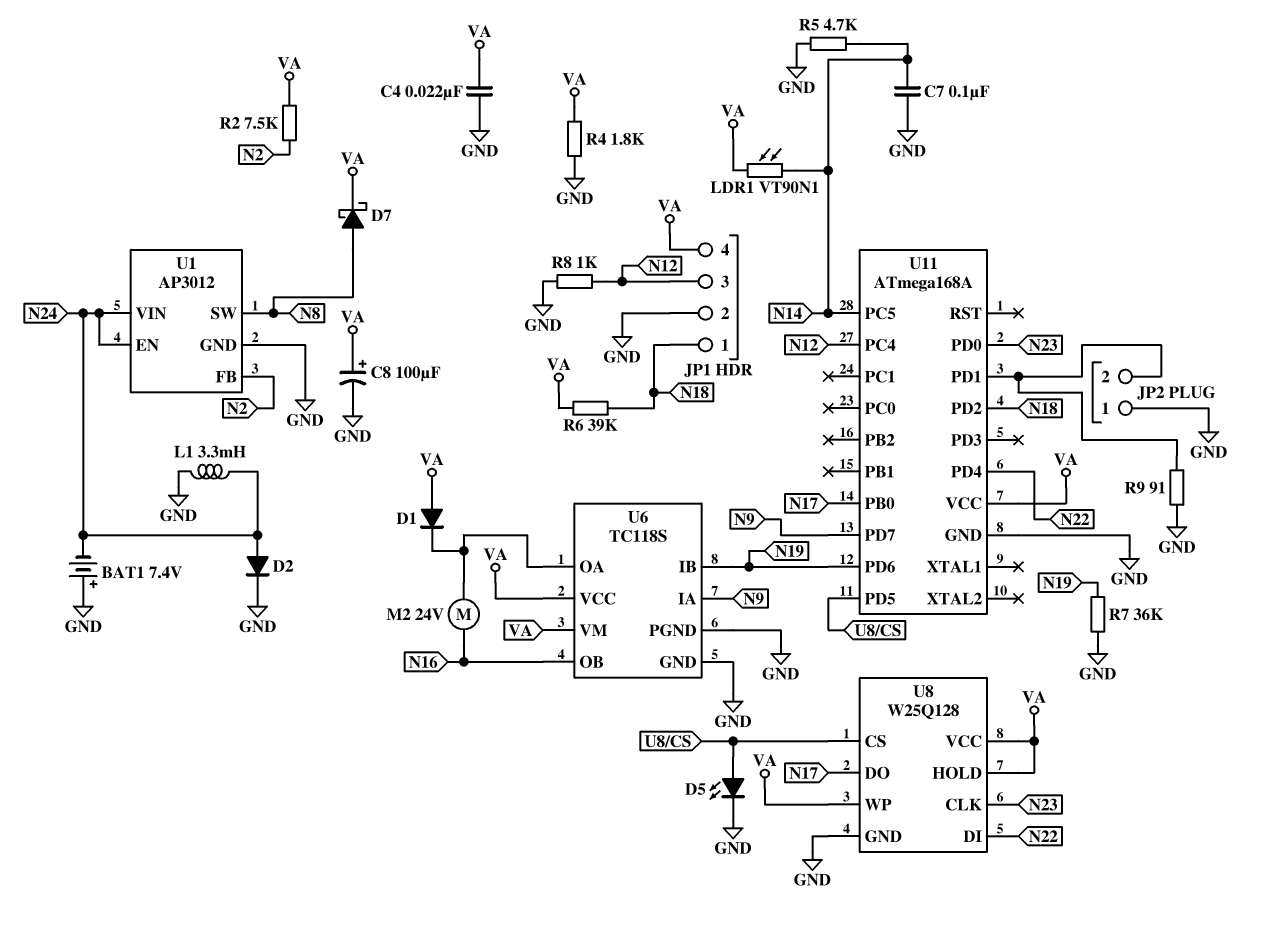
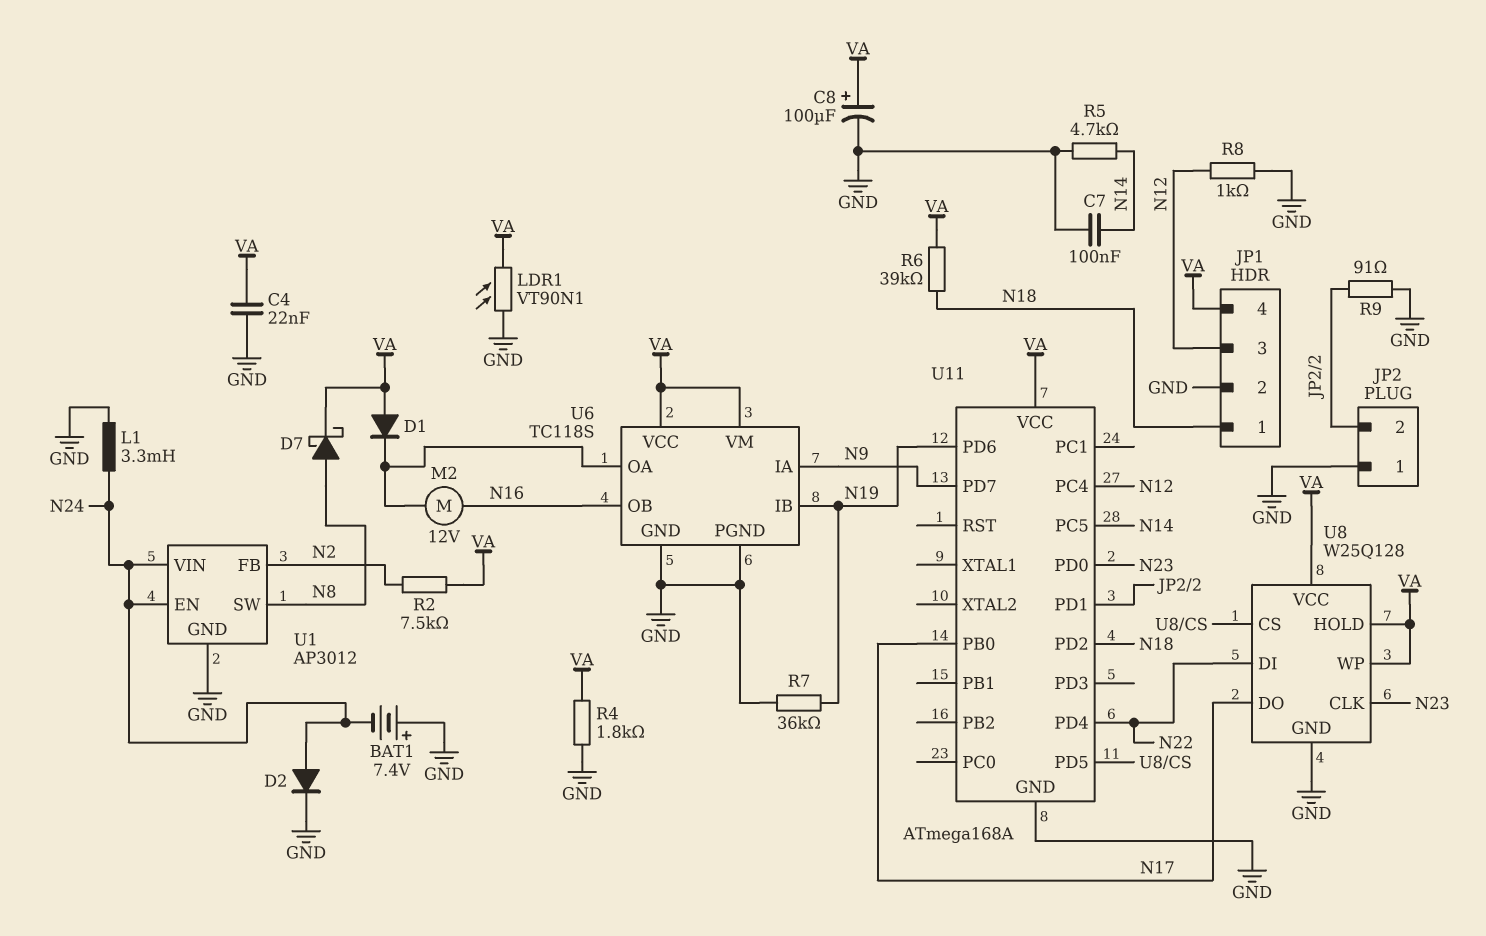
D5: LED (A U8/CS, K GND) -> none
LDR1: VT90N1 (N14, VA) -> VT90N1 (GND, VA)
M2: motor 24V (N16, U6/OA) -> motor 12V (N16, U6/OA)

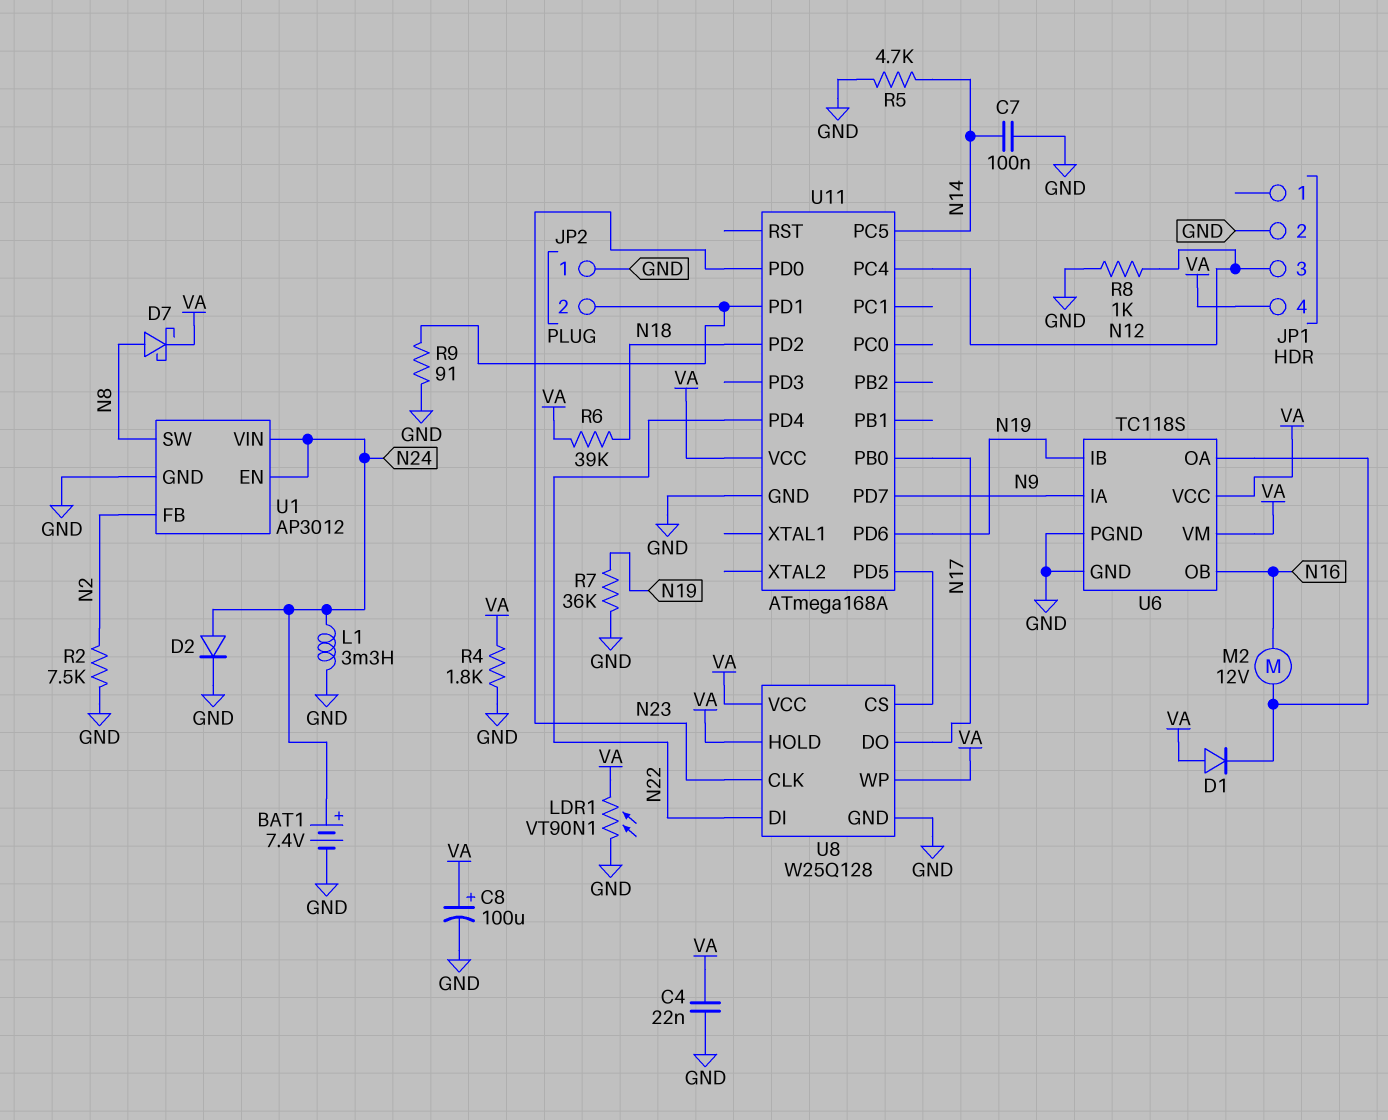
BAT1: 7.4V (plus GND, minus N24) -> 7.4V (plus N24, minus GND)
JP1 pin 1: N18 -> none
R2: 7.5k (N2, VA) -> 7.5k (GND, N2)

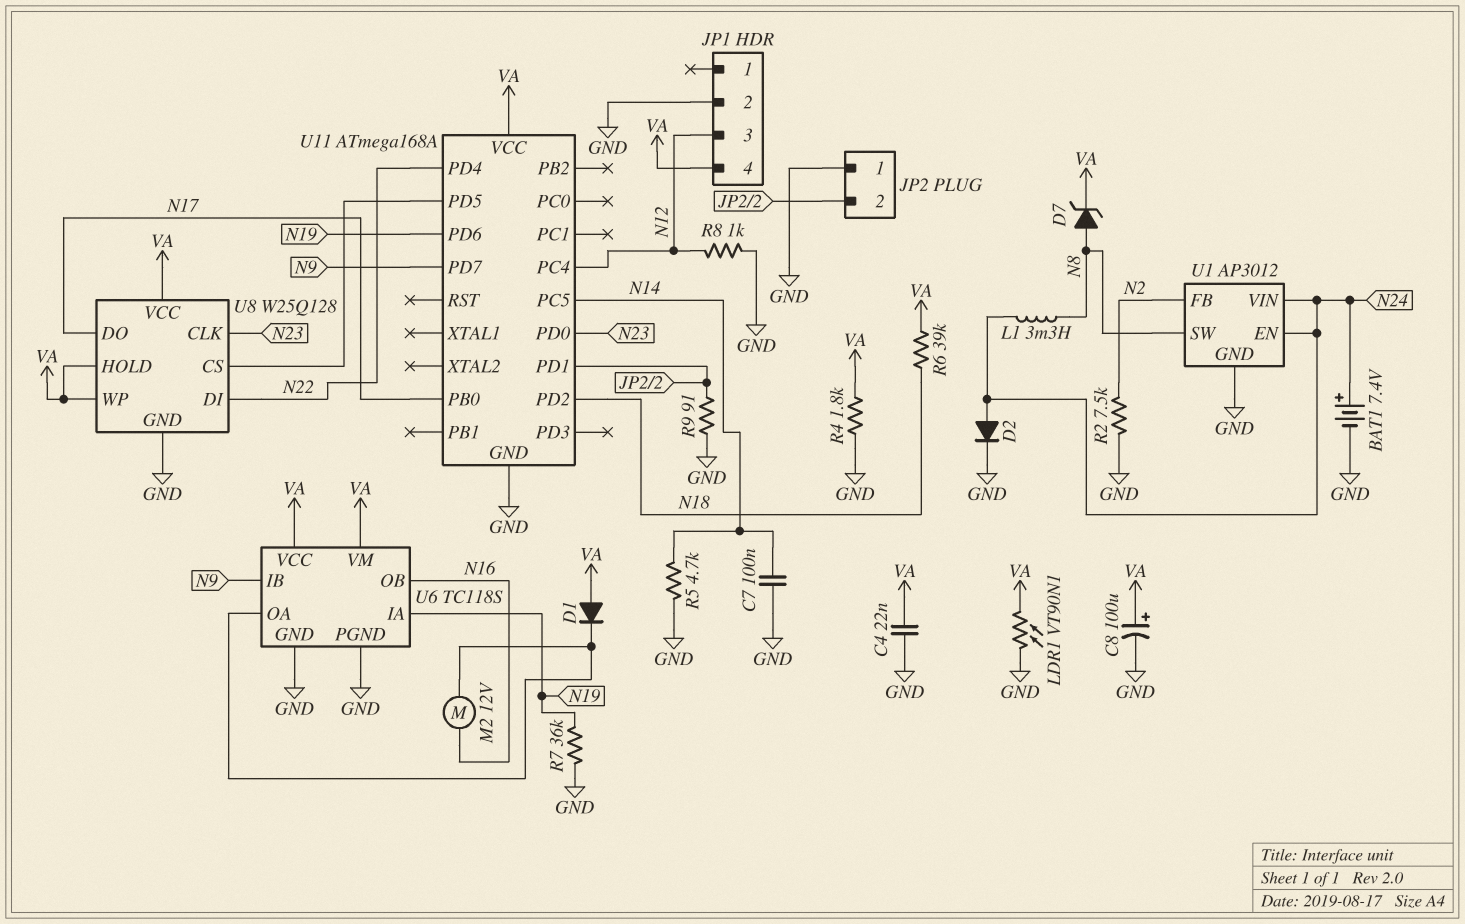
D7: schottky (A N8, K VA) -> zener (A N8, K VA)
L1: 3.3mH (GND, N24) -> 3.3mH (N8, N24)
U6 pin IA: N9 -> N19
U6 pin IB: N19 -> N9

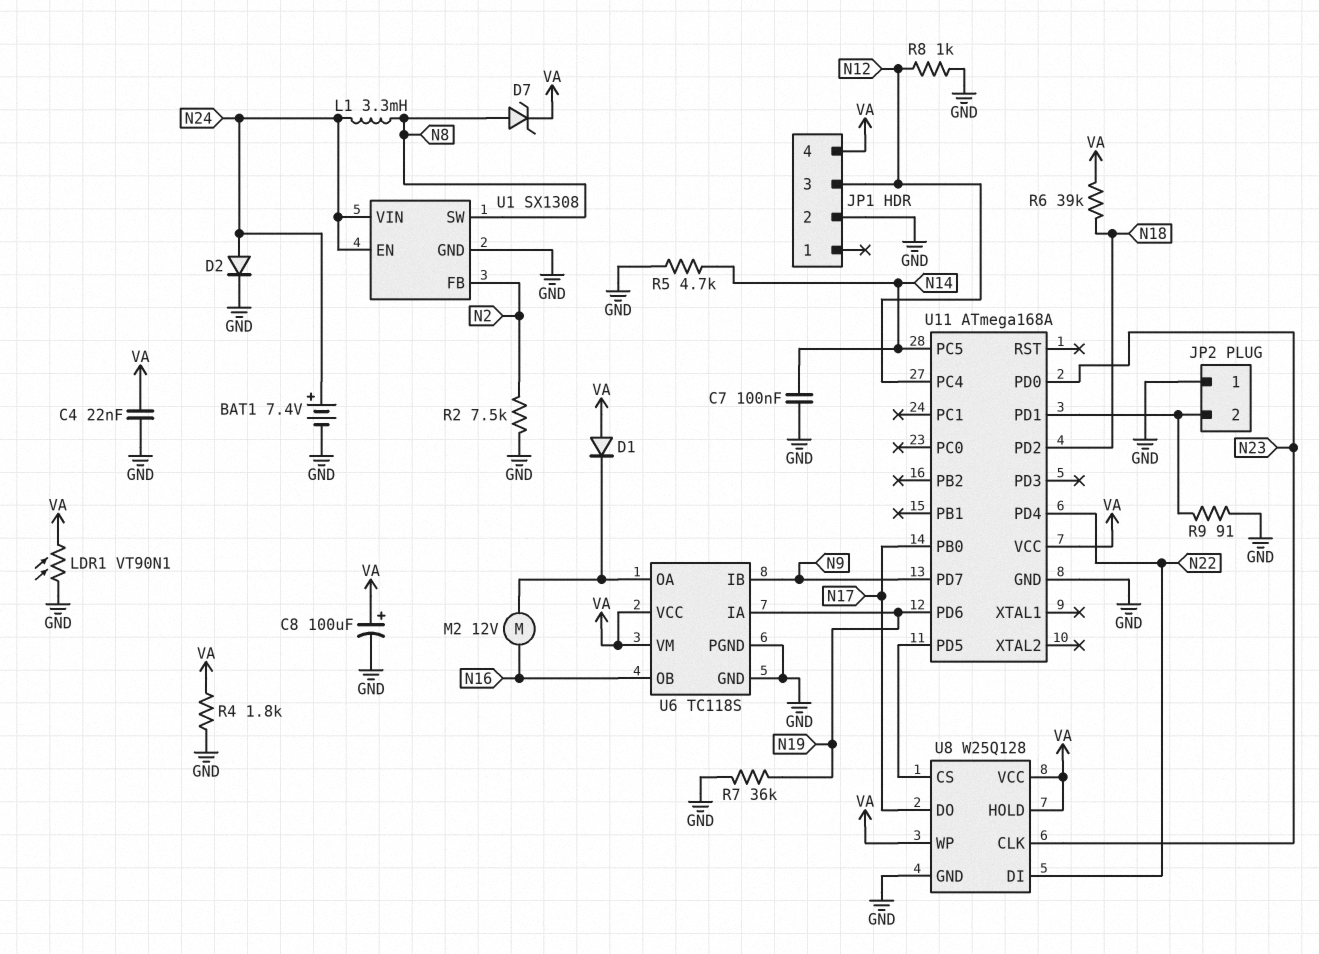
U1: AP3012 -> SX1308

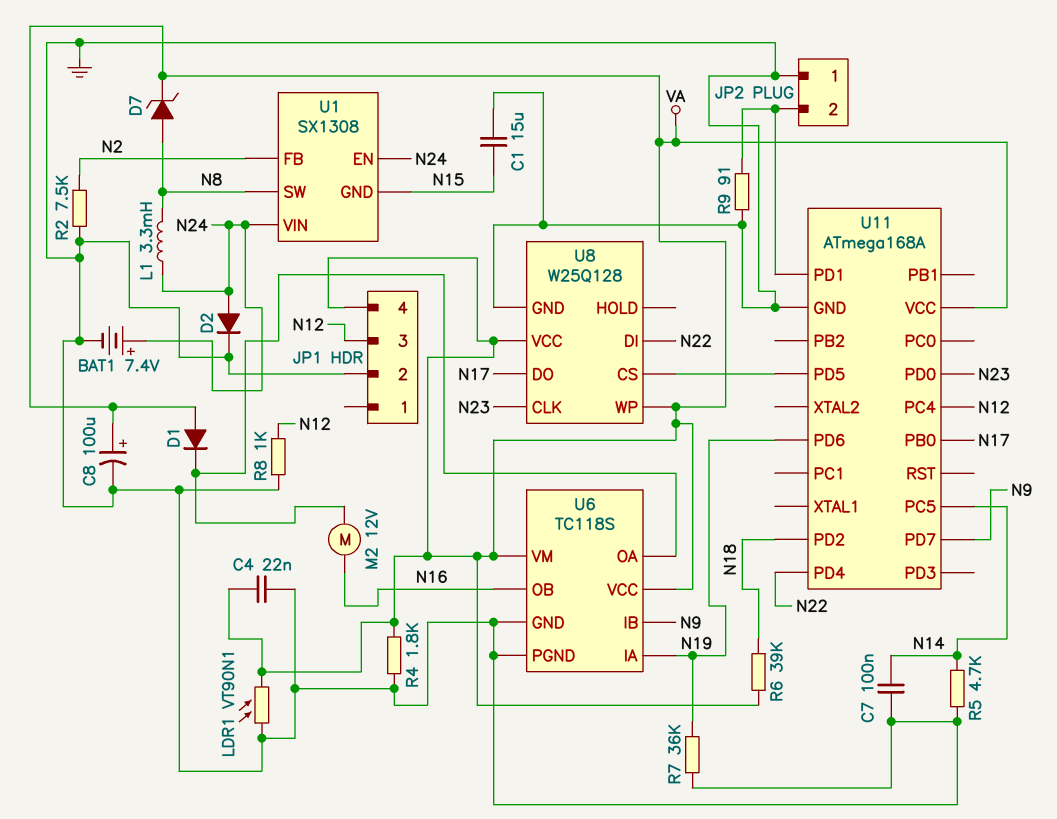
C1: none -> 15uF (GND, N15)
U1 pin GND: GND -> N15
U8 pin HOLD: VA -> none

